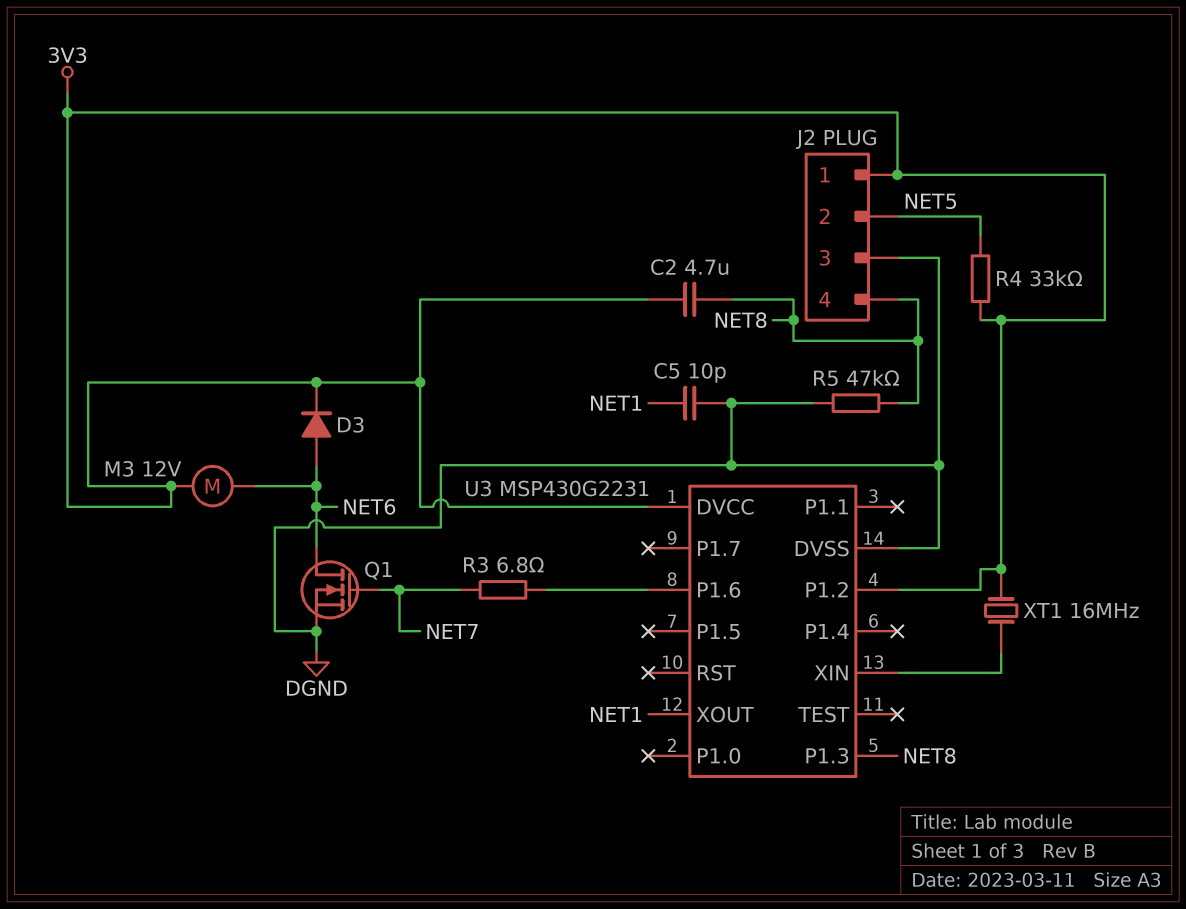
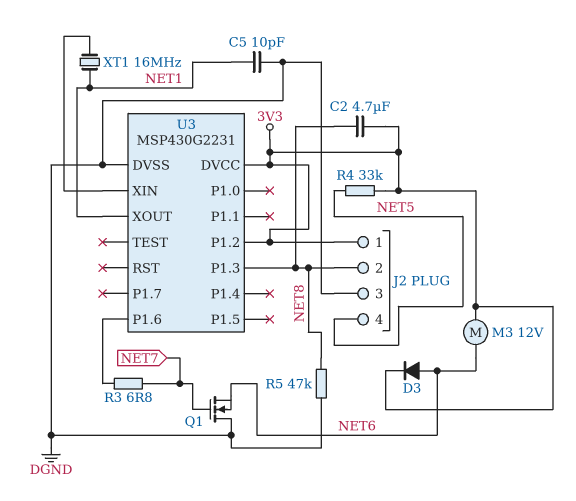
J2 pin 2: NET5 -> NET8
J2 pin 4: NET8 -> NET5
Q1: NMOS (G NET7, D NET6, S DGND) -> NMOS (G NET7, D DGND, S NET6)
XT1: 16MHz (3V3, U3/XIN) -> 16MHz (NET1, U3/XIN)

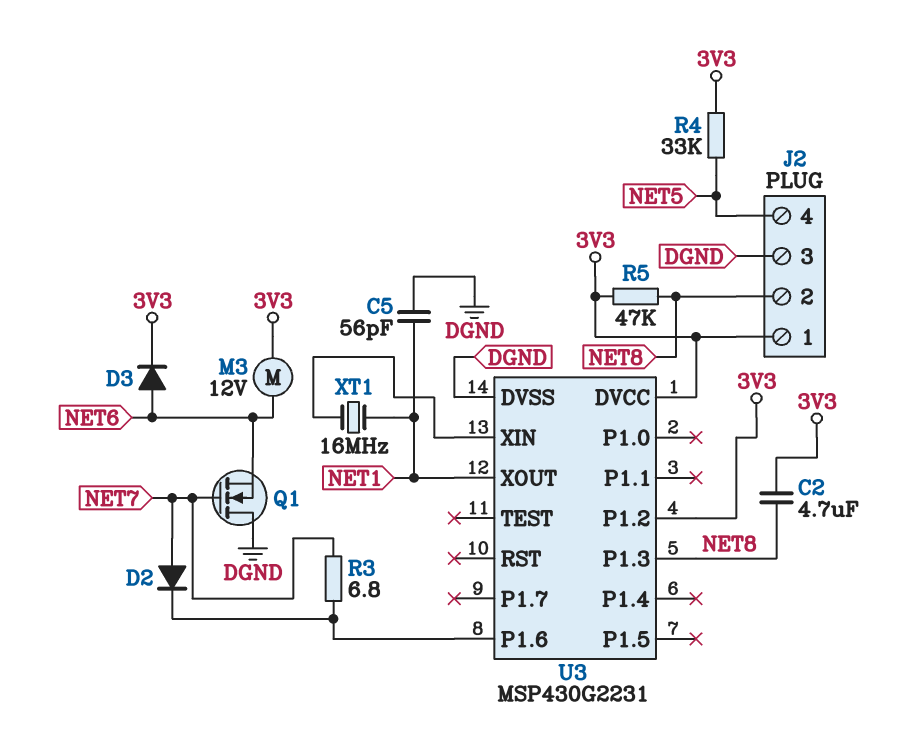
C5: 10pF (DGND, NET1) -> 56pF (DGND, NET1)
D2: none -> diode (A NET7, K U3/P1.6)
R5: 47k (DGND, NET8) -> 47k (3V3, NET8)

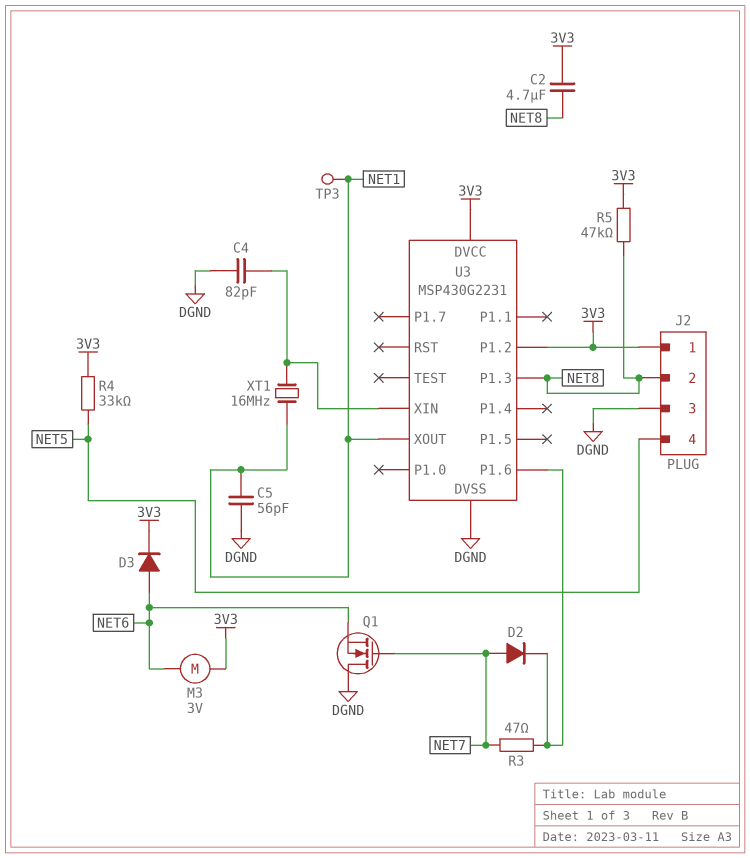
C4: none -> 82pF (DGND, U3/XIN)
M3: motor 12V (3V3, NET6) -> motor 3V (3V3, NET6)
R3: 6.8 (NET7, U3/P1.6) -> 47 (NET7, U3/P1.6)
TP3: none -> test point (NET1)

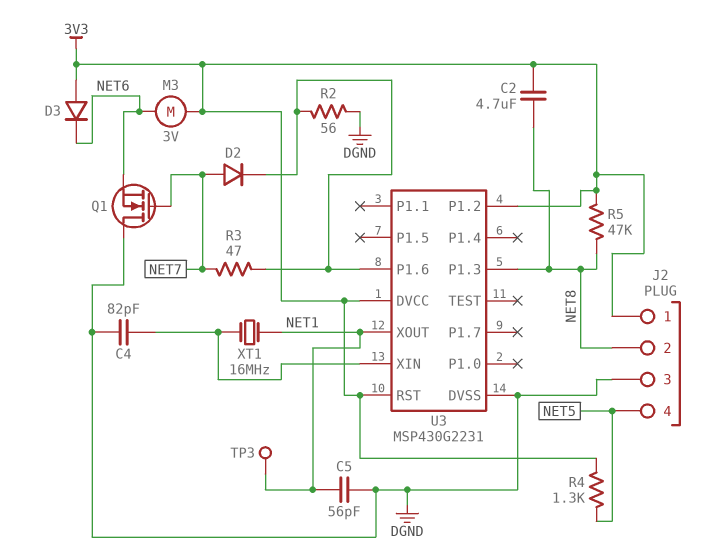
D3: diode (A NET6, K 3V3) -> diode (A 3V3, K NET6)
R2: none -> 56 (DGND, U3/P1.6)
R4: 33k (3V3, NET5) -> 1.3k (3V3, NET5)
U3 pin RST: none -> 3V3

